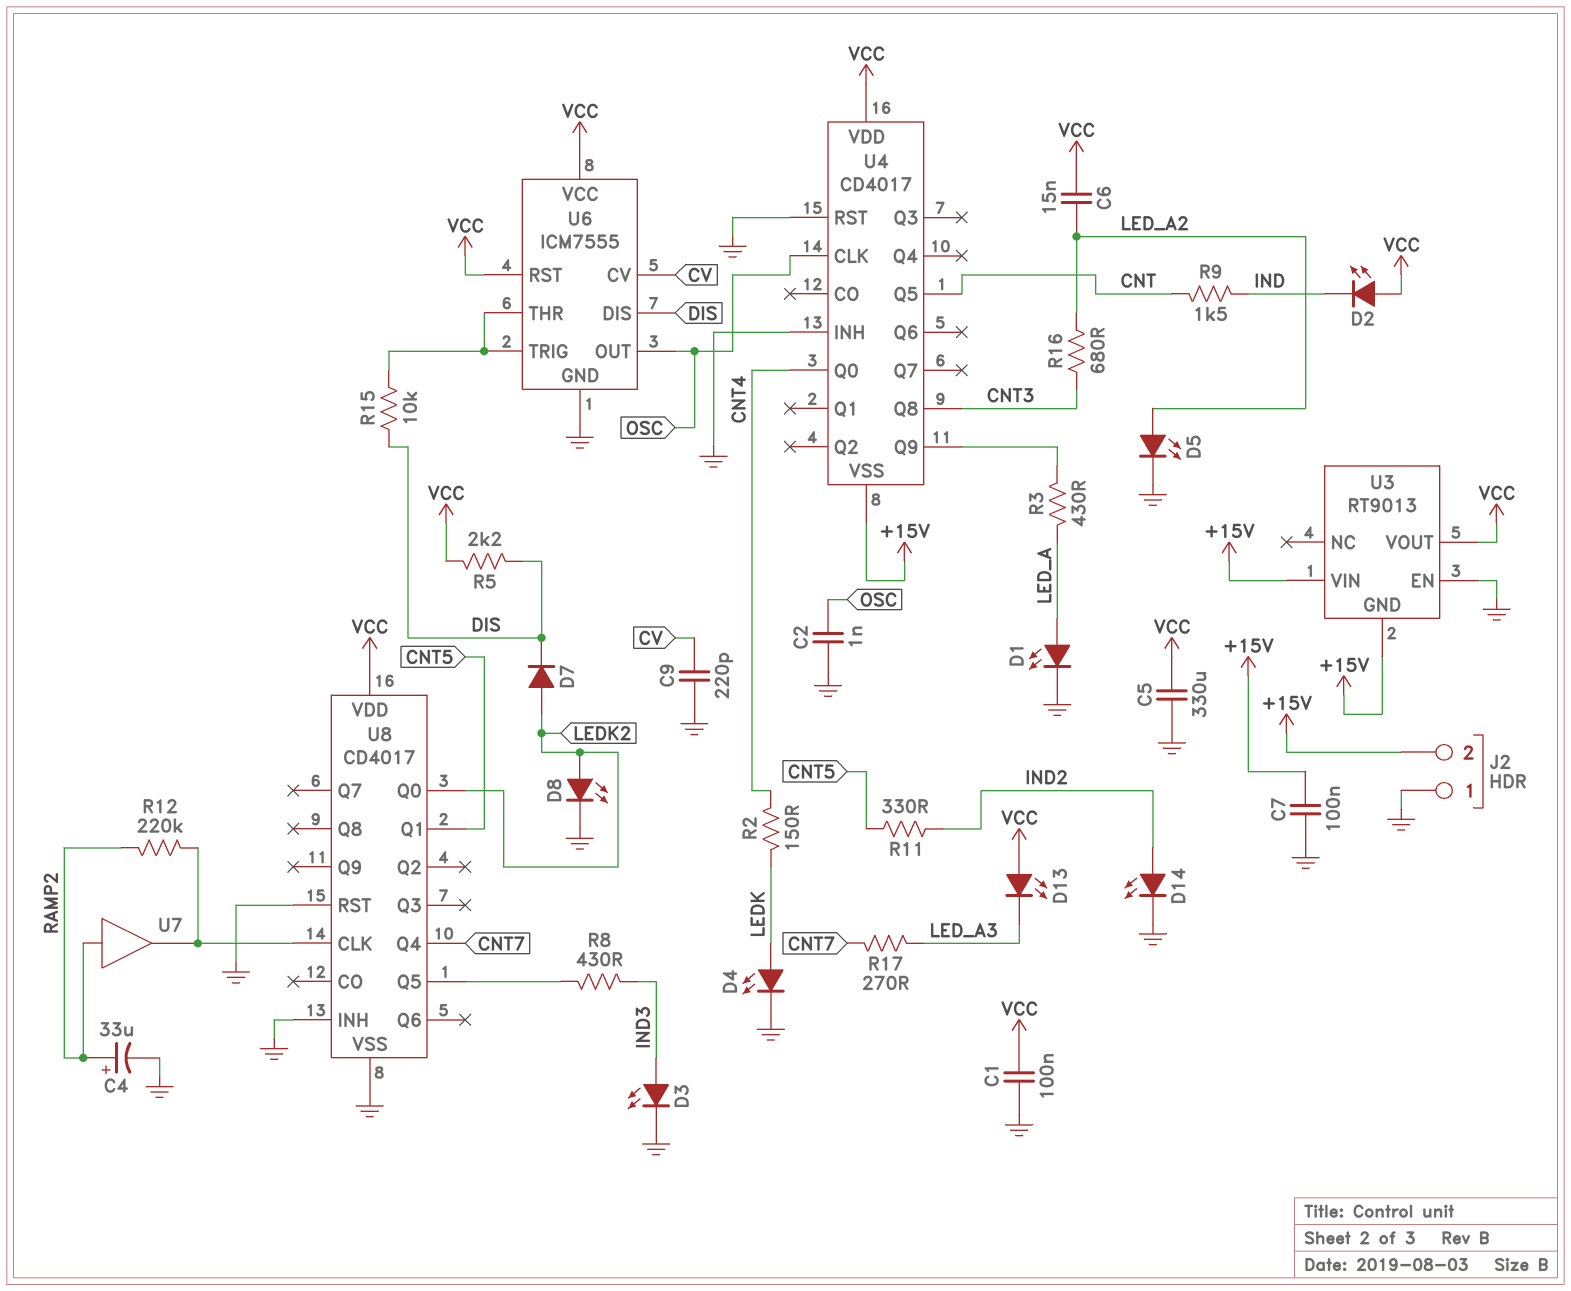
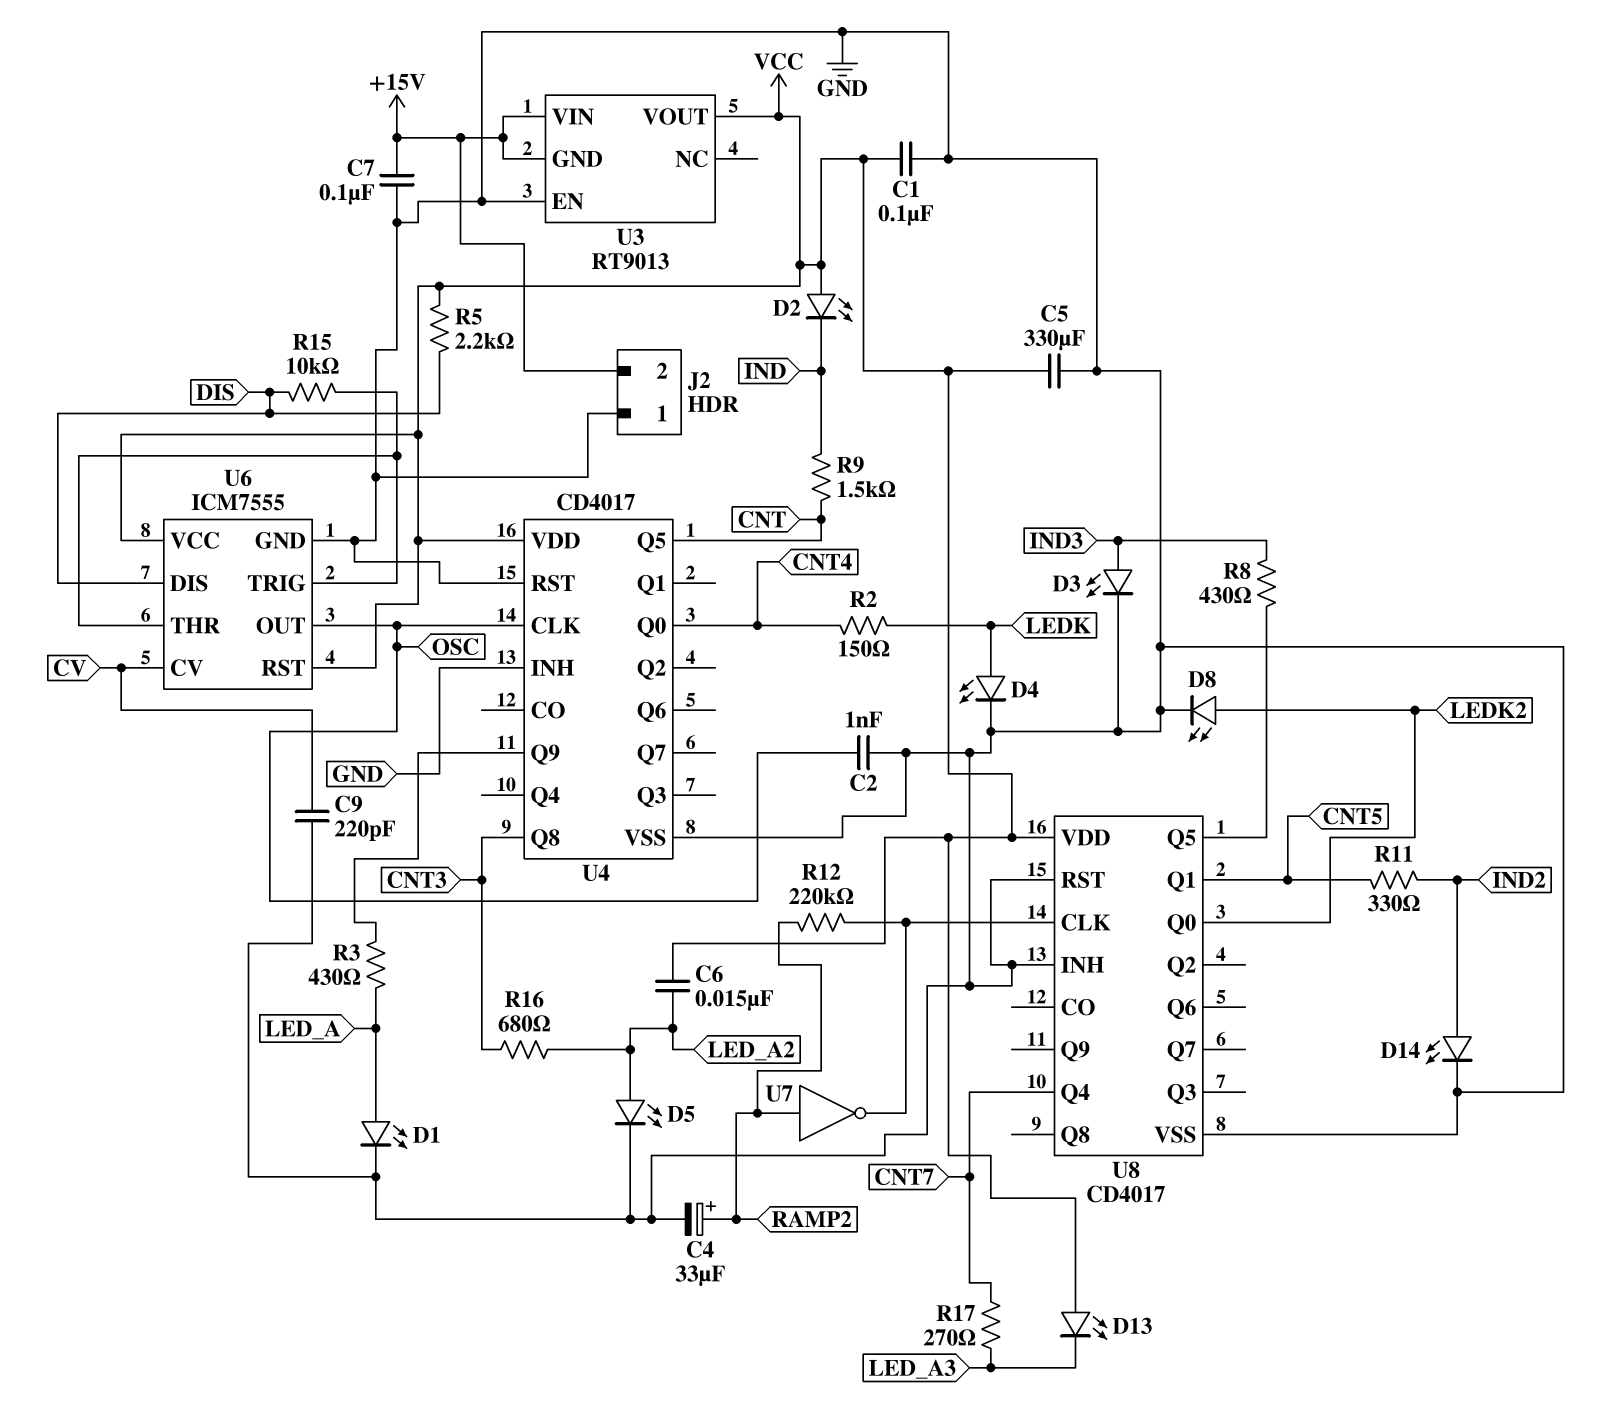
D7: diode (A LEDK2, K DIS) -> none
U4 pin VSS: +15V -> GND
U7: buffer (in RAMP2, out U8/CLK) -> NOT (in RAMP2, out U8/CLK)

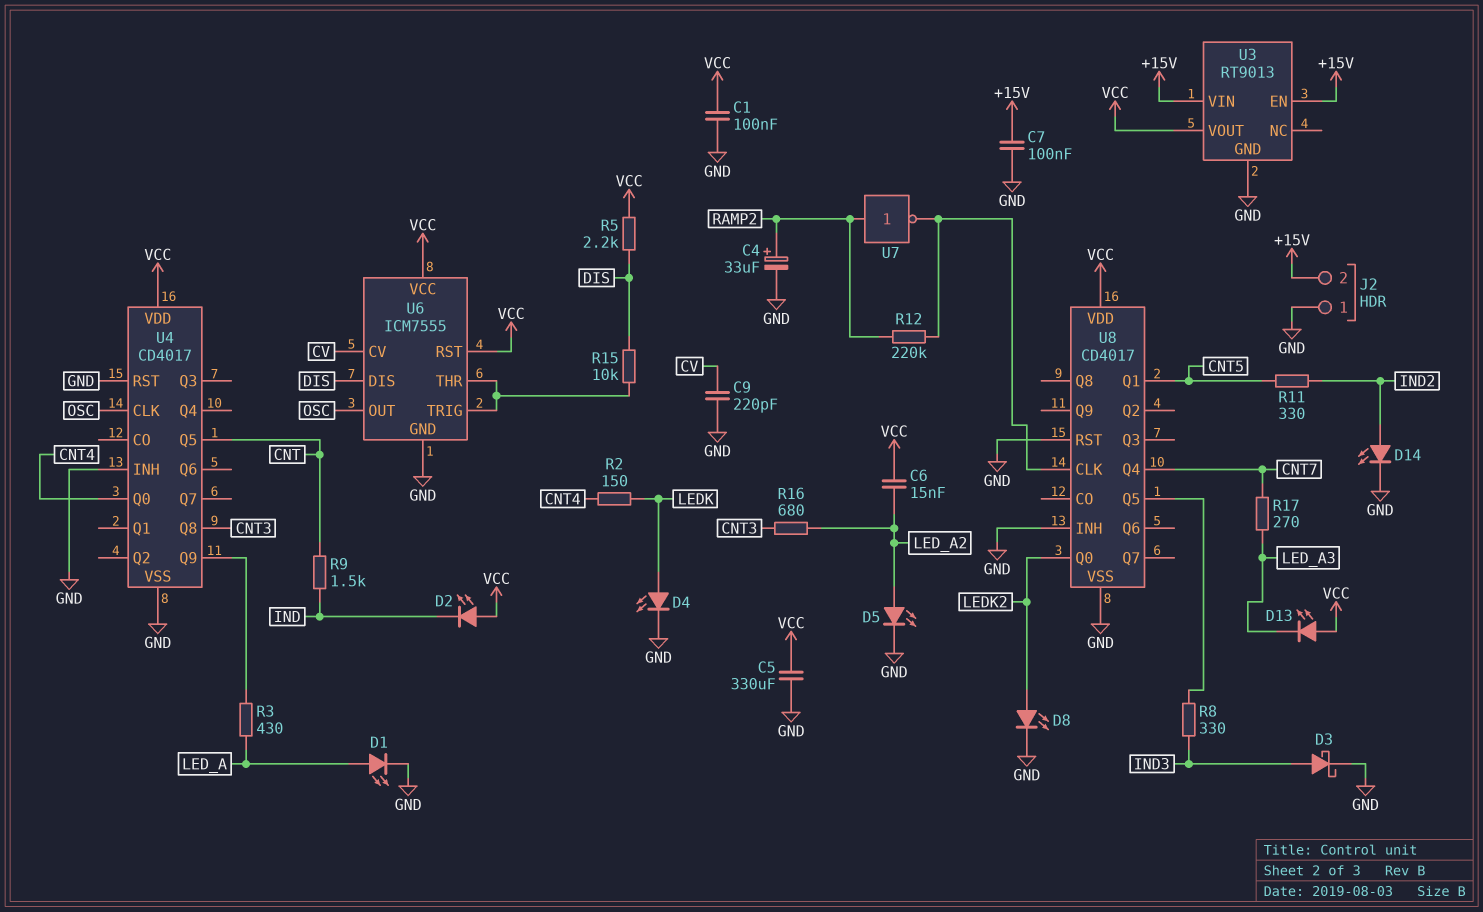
C2: 1nF (GND, OSC) -> none
D3: LED (A IND3, K GND) -> schottky (A IND3, K GND)
R8: 430 (IND3, U8/Q5) -> 330 (IND3, U8/Q5)
U3 pin EN: GND -> +15V
U3 pin GND: +15V -> GND

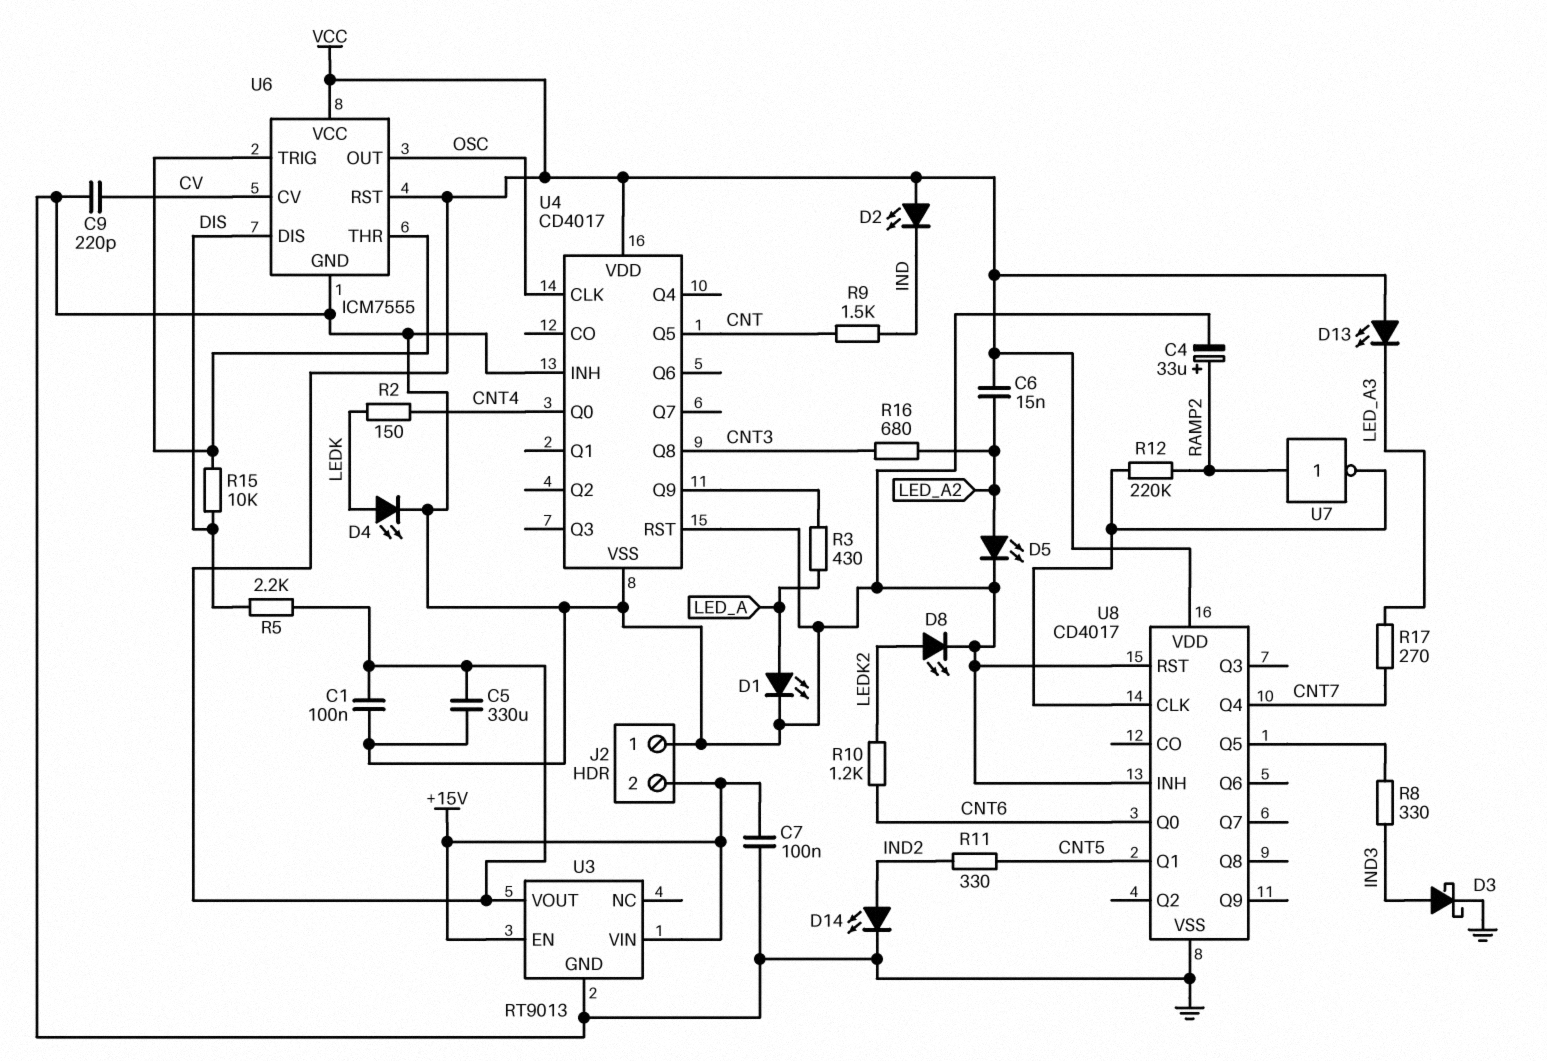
R10: none -> 1.2k (CNT6, LEDK2)
U8 pin Q0: LEDK2 -> CNT6

